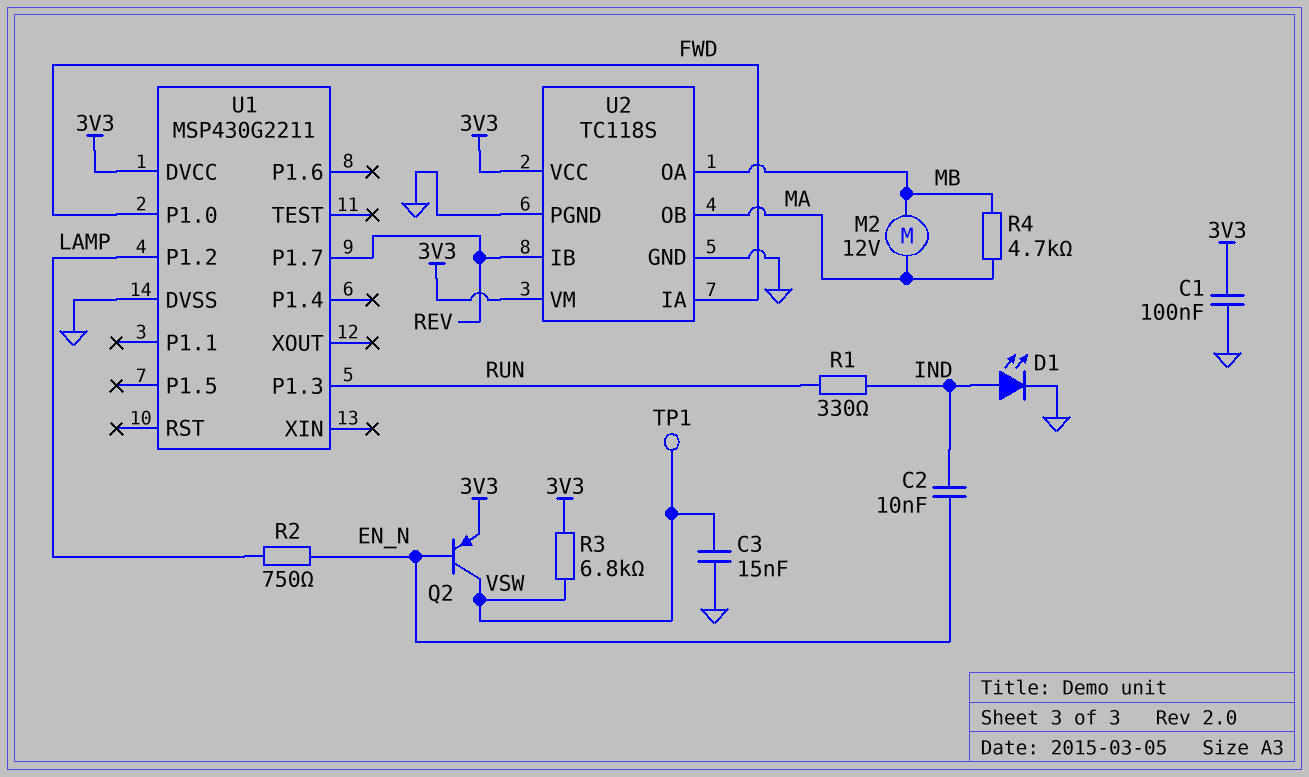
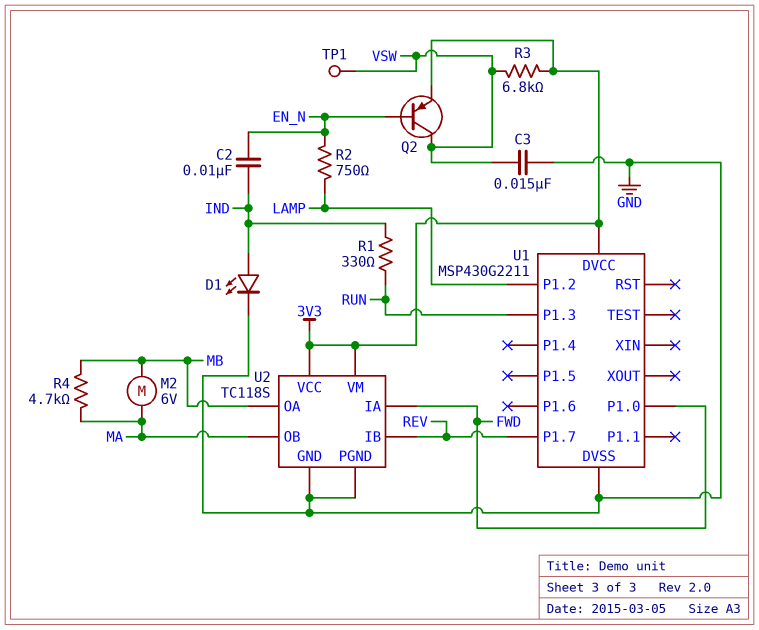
C1: 100nF (3V3, GND) -> none
M2: motor 12V (MA, MB) -> motor 6V (MA, MB)

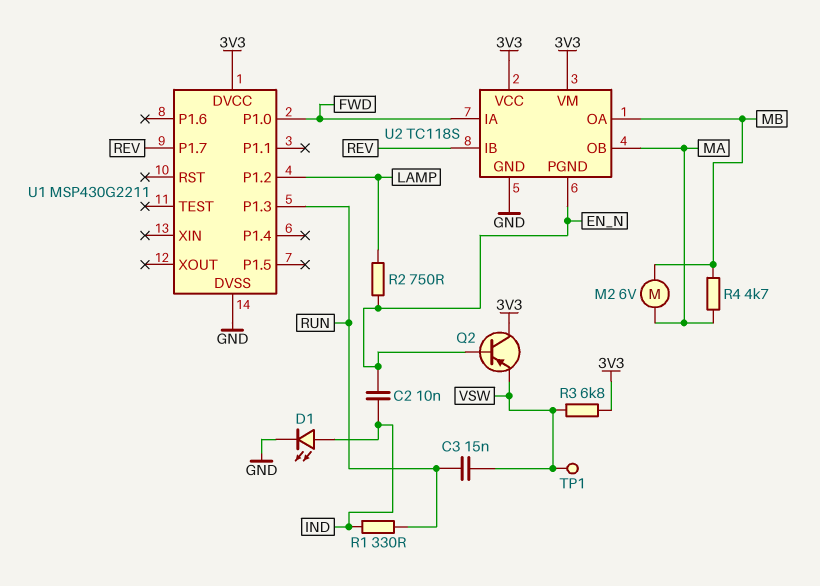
C3: 15nF (GND, VSW) -> 15nF (RUN, VSW)
Q2: PNP (B EN_N, C VSW, E 3V3) -> PNP (B EN_N, C 3V3, E VSW)
U2 pin PGND: GND -> EN_N

